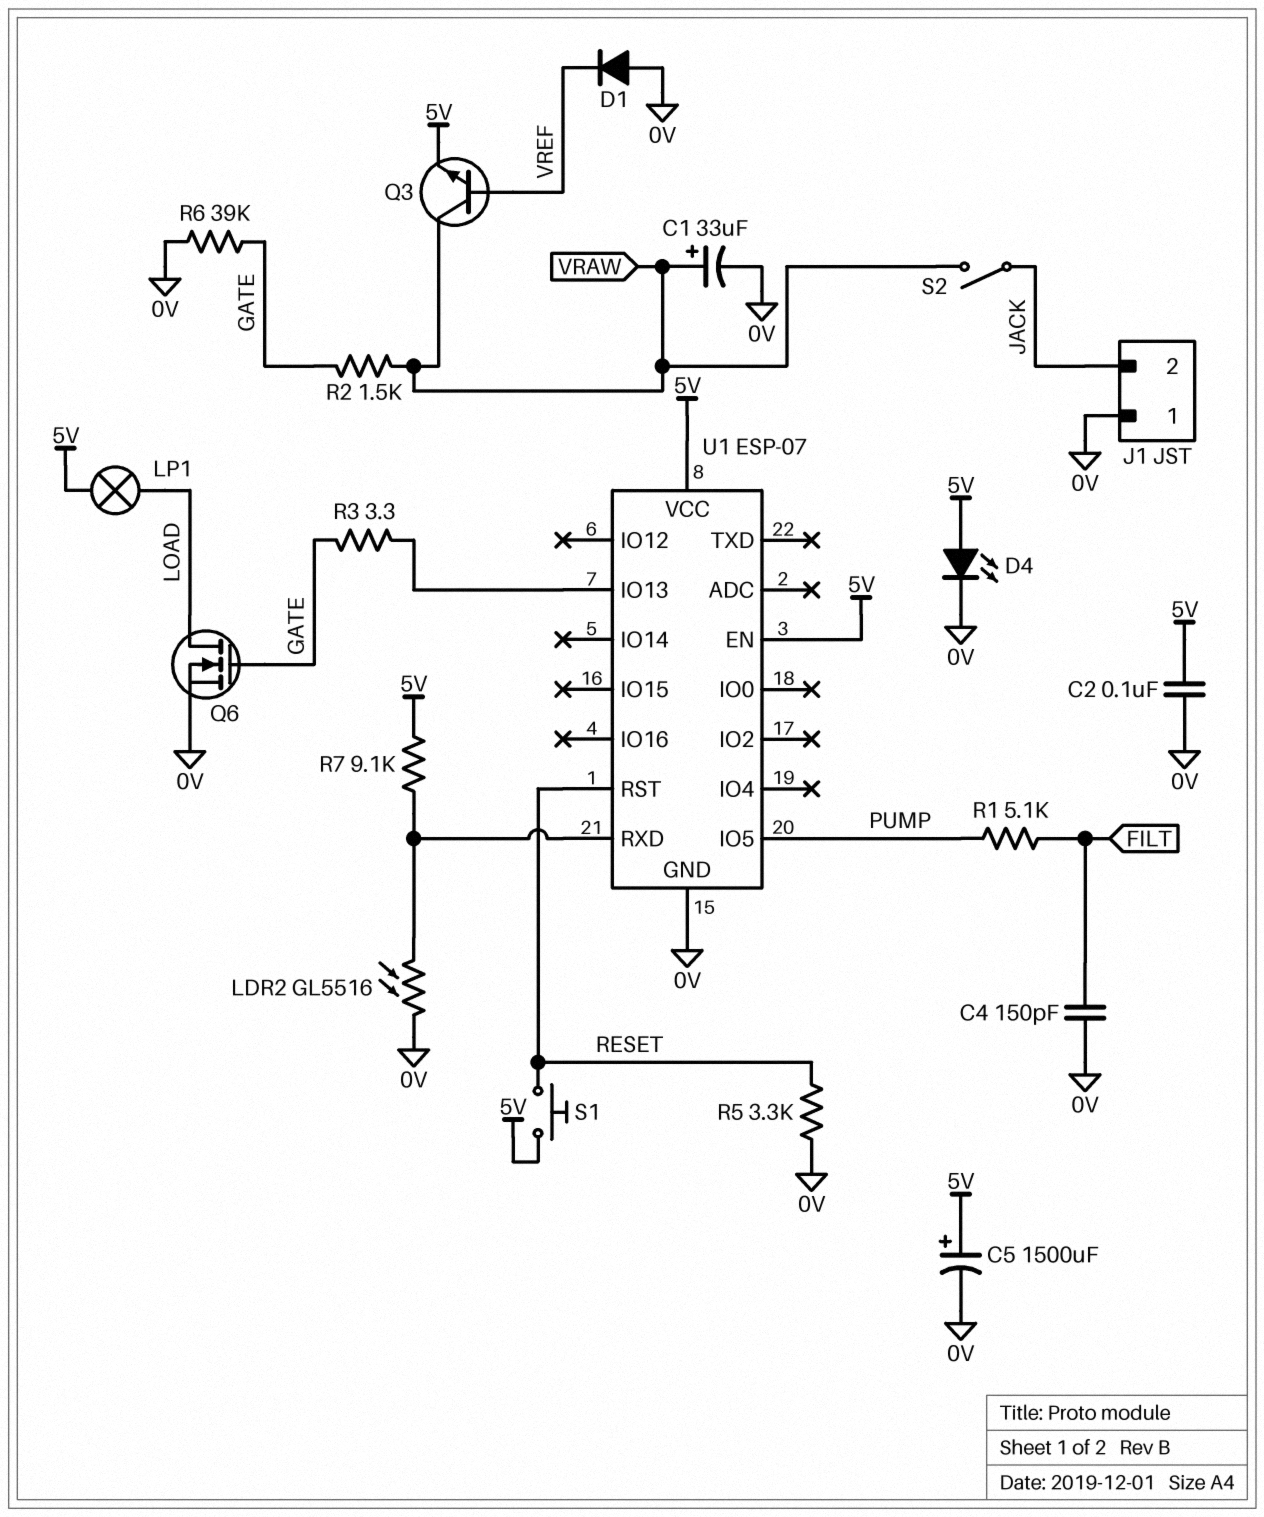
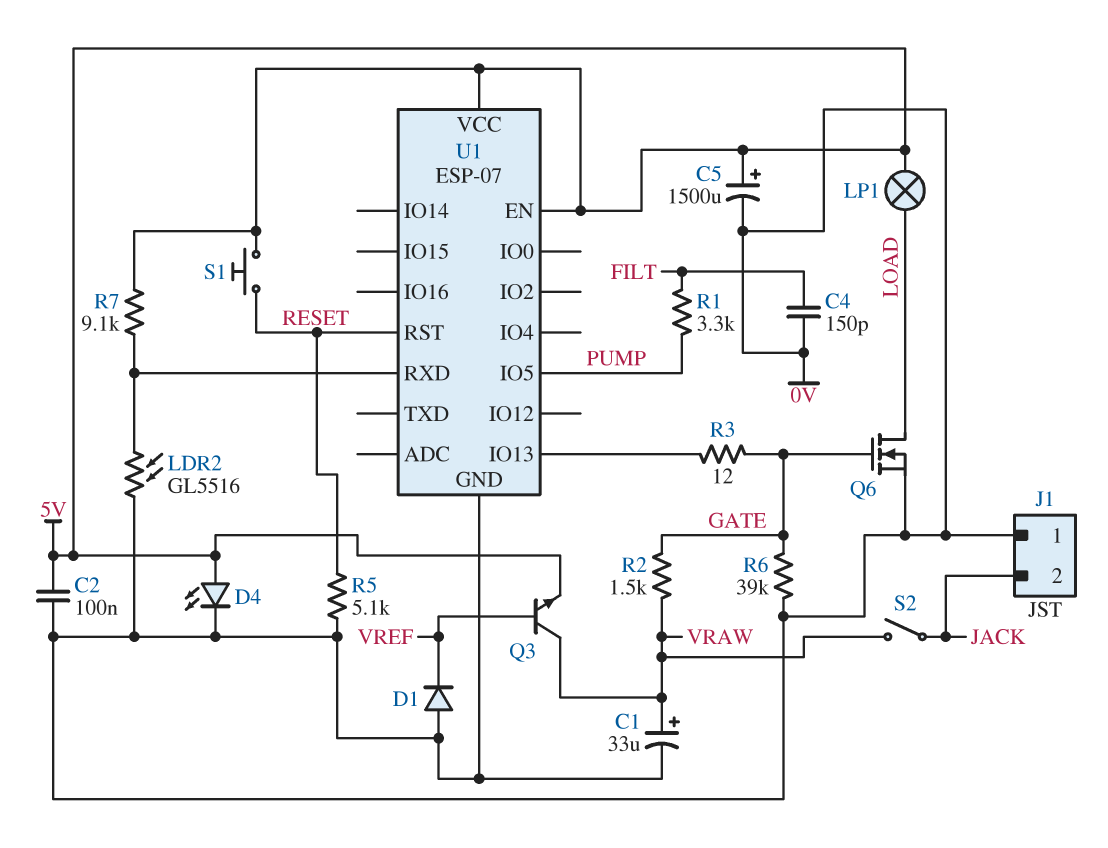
R1: 5.1k (FILT, PUMP) -> 3.3k (FILT, PUMP)
R3: 3.3 (GATE, U1/IO13) -> 12 (GATE, U1/IO13)
R5: 3.3k (0V, RESET) -> 5.1k (0V, RESET)

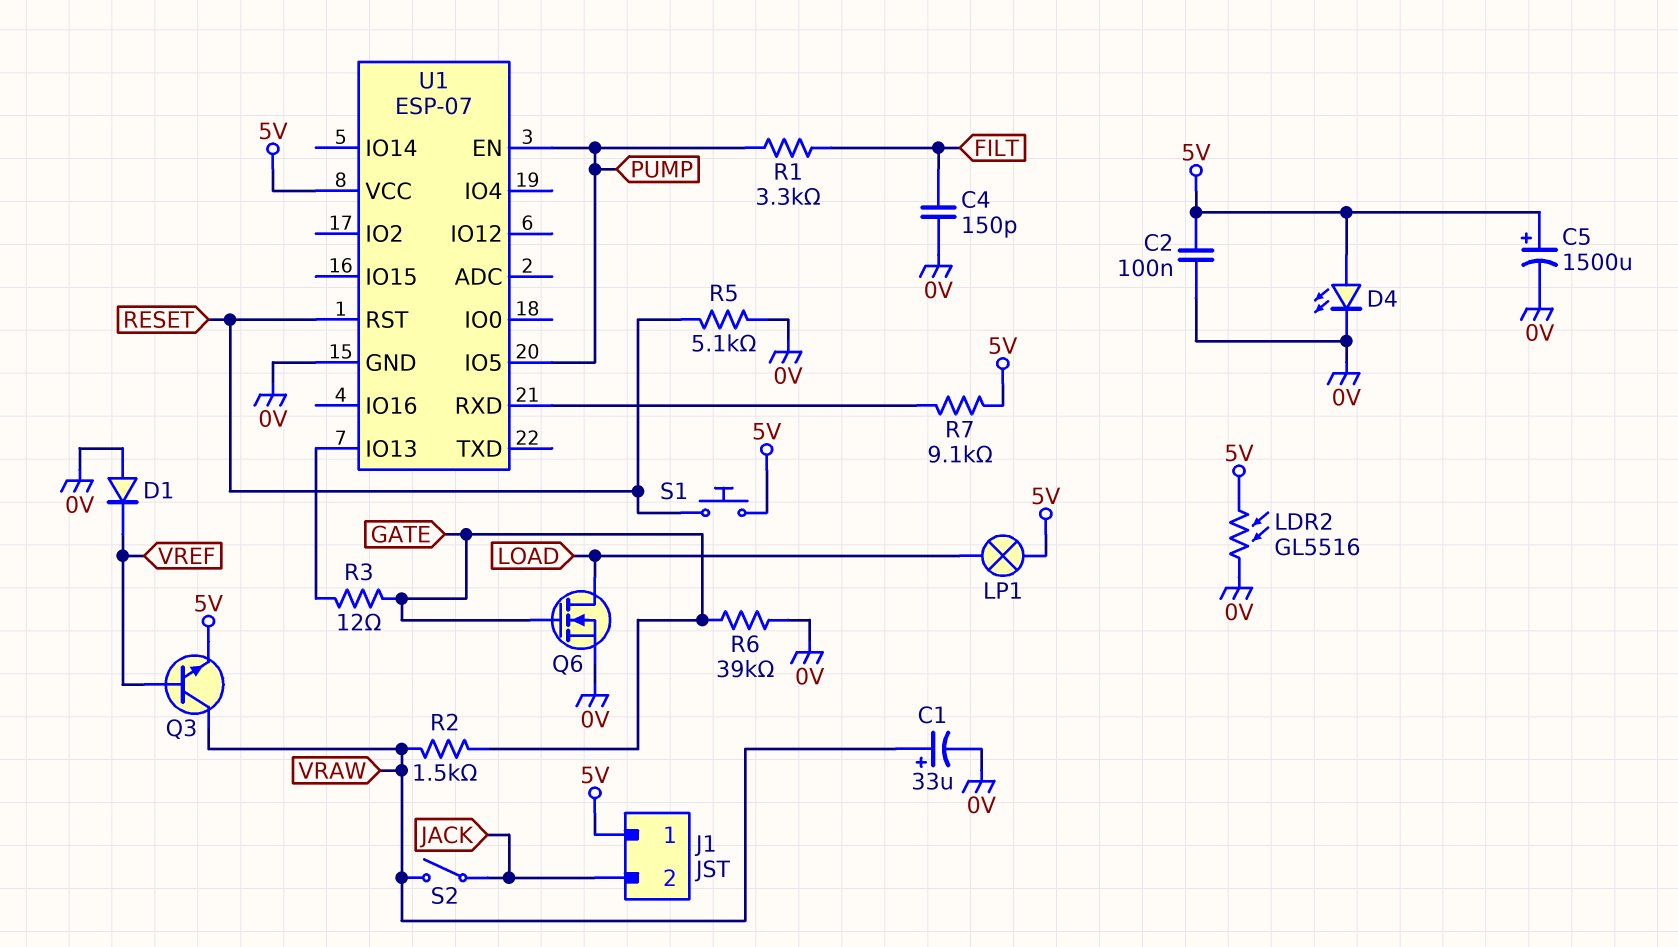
J1 pin 1: 0V -> 5V
LDR2: GL5516 (0V, U1/RXD) -> GL5516 (0V, 5V)
U1 pin EN: 5V -> PUMP

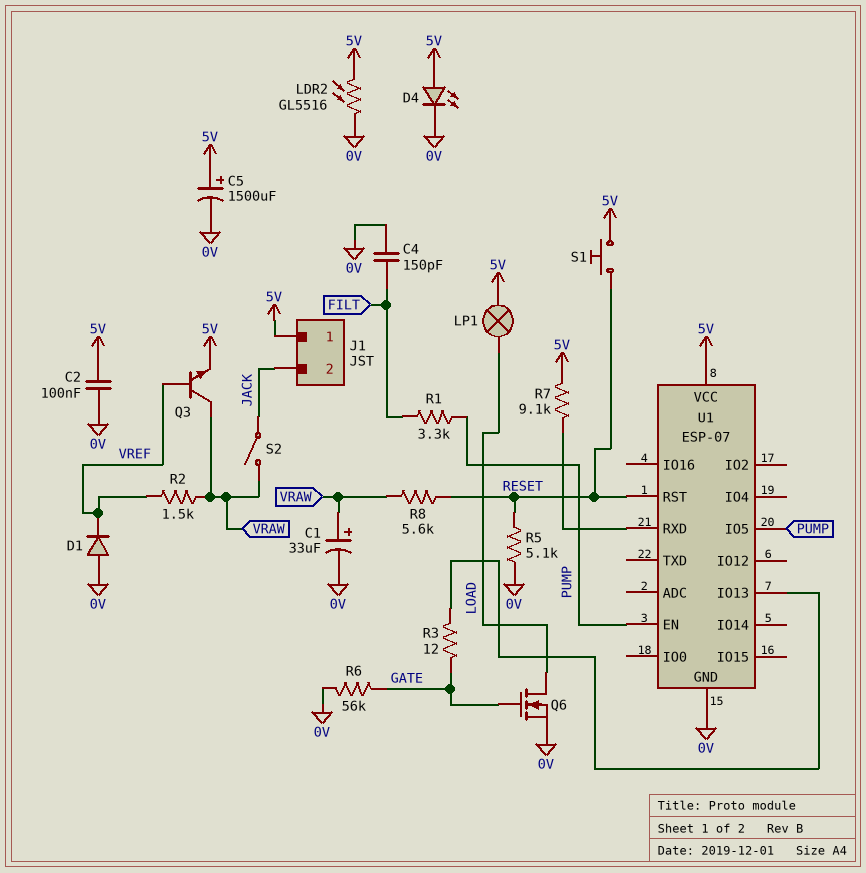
R2: 1.5k (GATE, VRAW) -> 1.5k (VRAW, VREF)
R6: 39k (0V, GATE) -> 56k (0V, GATE)
R8: none -> 5.6k (RESET, VRAW)

